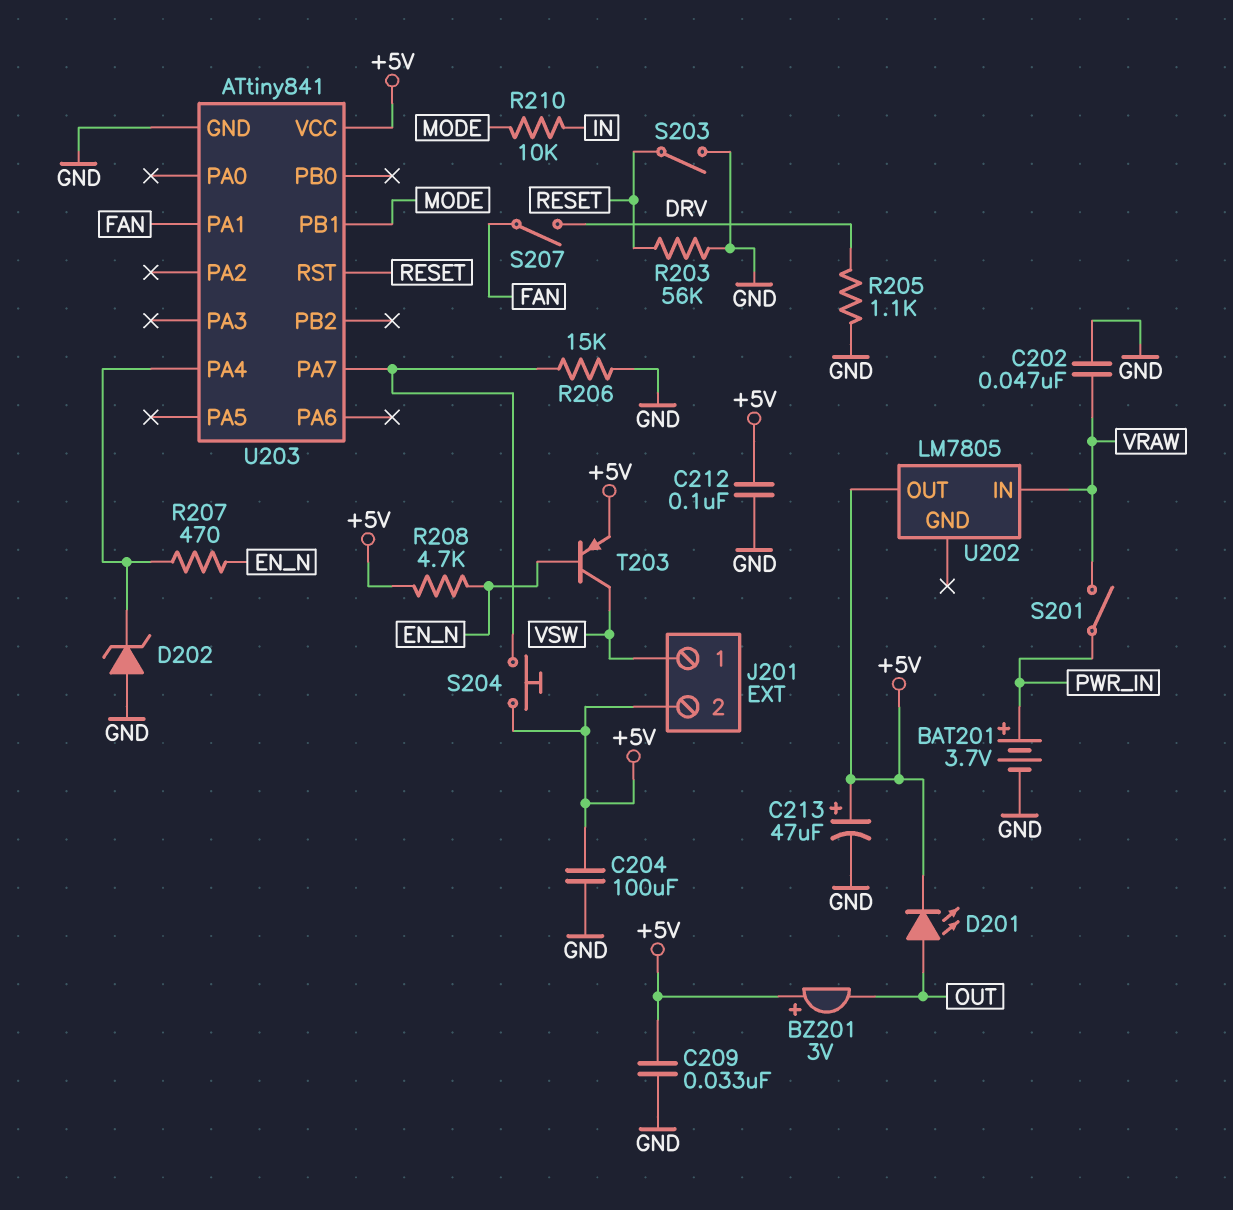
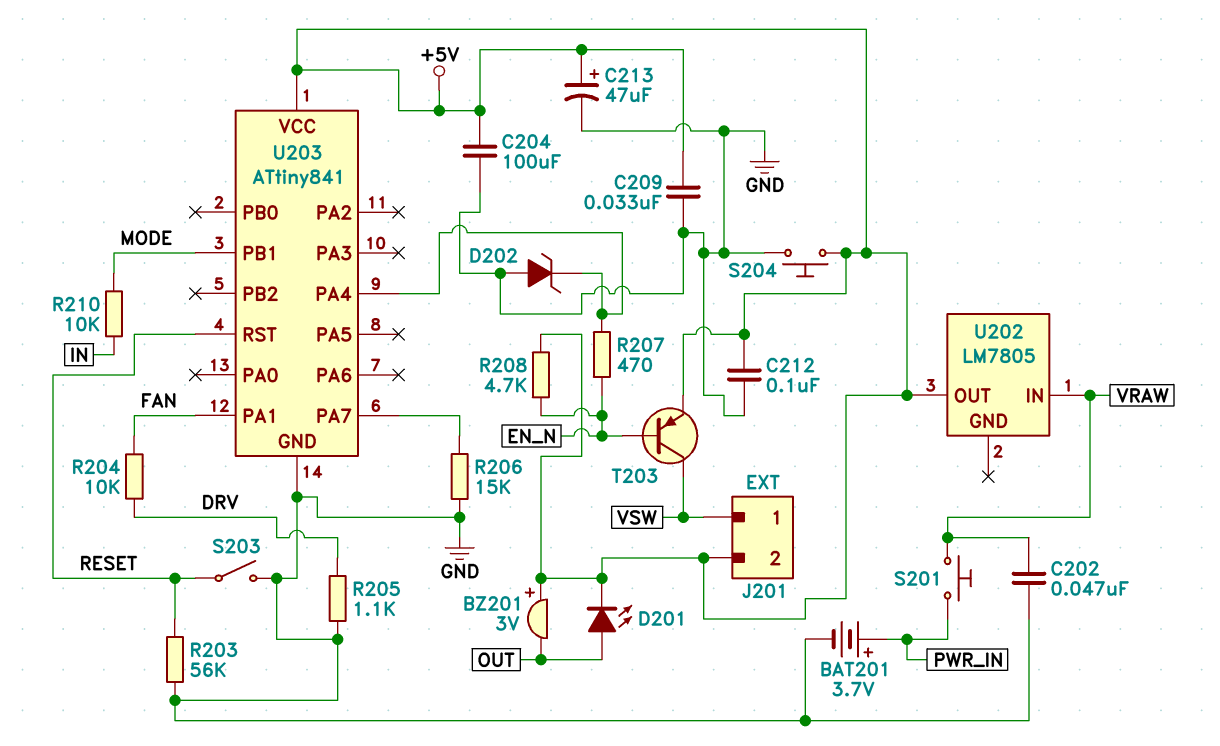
R204: none -> 10k (DRV, FAN)
S201: switch (PWR_IN, VRAW) -> button (PWR_IN, VRAW)
S204: button (+5V, U203/PA7) -> button (+5V, GND)
S207: switch (DRV, FAN) -> none

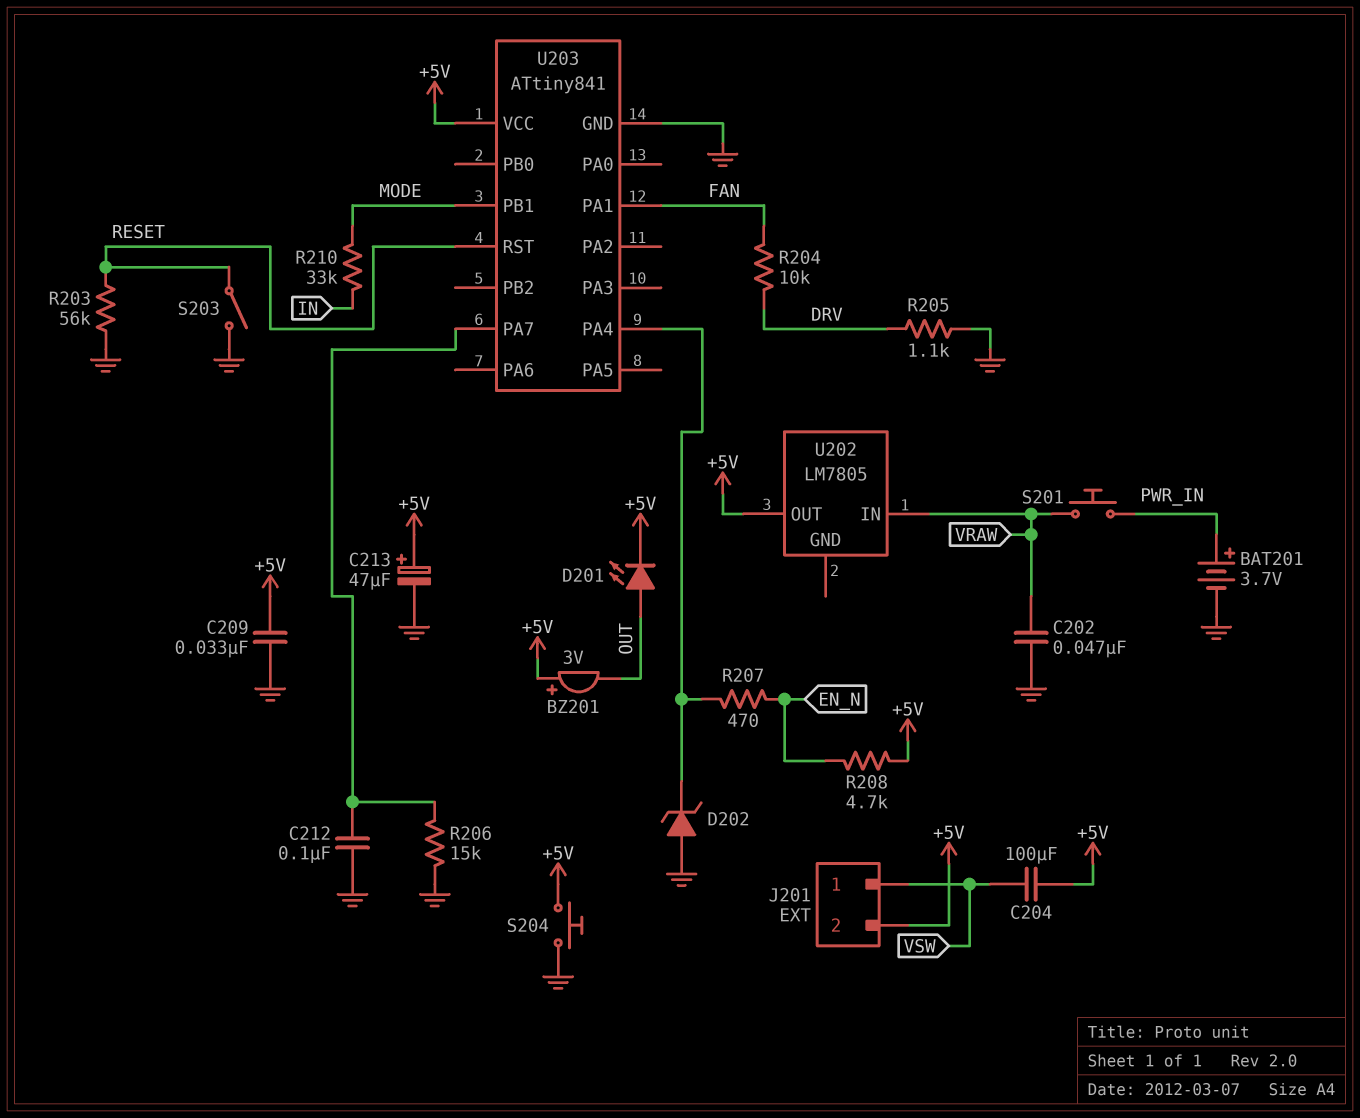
C204: 100uF (+5V, GND) -> 100uF (+5V, VSW)
C212: 100nF (+5V, GND) -> 100nF (GND, U203/PA7)
R210: 10k (IN, MODE) -> 33k (IN, MODE)
T203: PNP (B EN_N, C VSW, E +5V) -> none

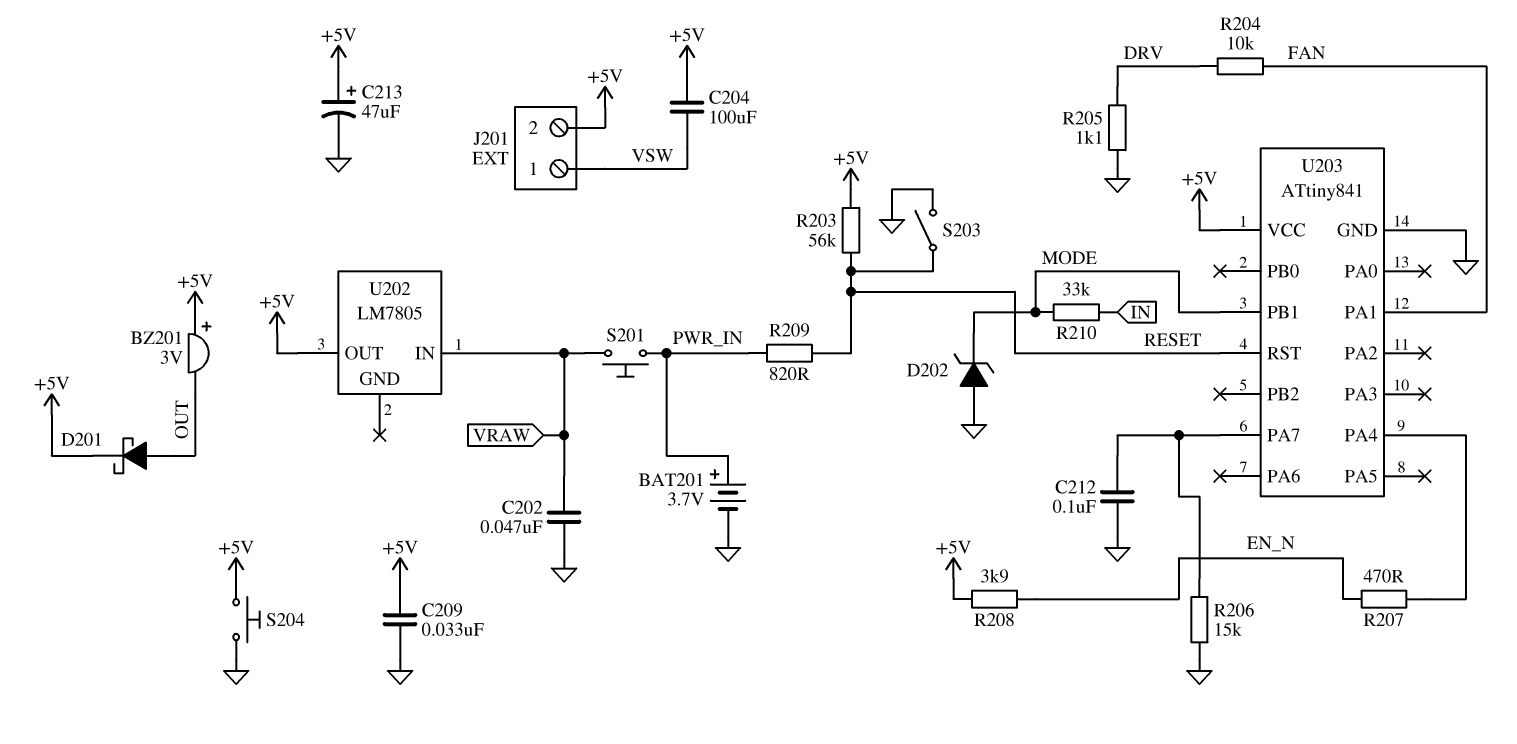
D201: LED (A OUT, K +5V) -> schottky (A OUT, K +5V)
D202: zener (A GND, K U203/PA4) -> zener (A GND, K MODE)
R203: 56k (GND, RESET) -> 56k (+5V, RESET)
R208: 4.7k (+5V, EN_N) -> 3.9k (+5V, EN_N)
R209: none -> 820 (PWR_IN, RESET)

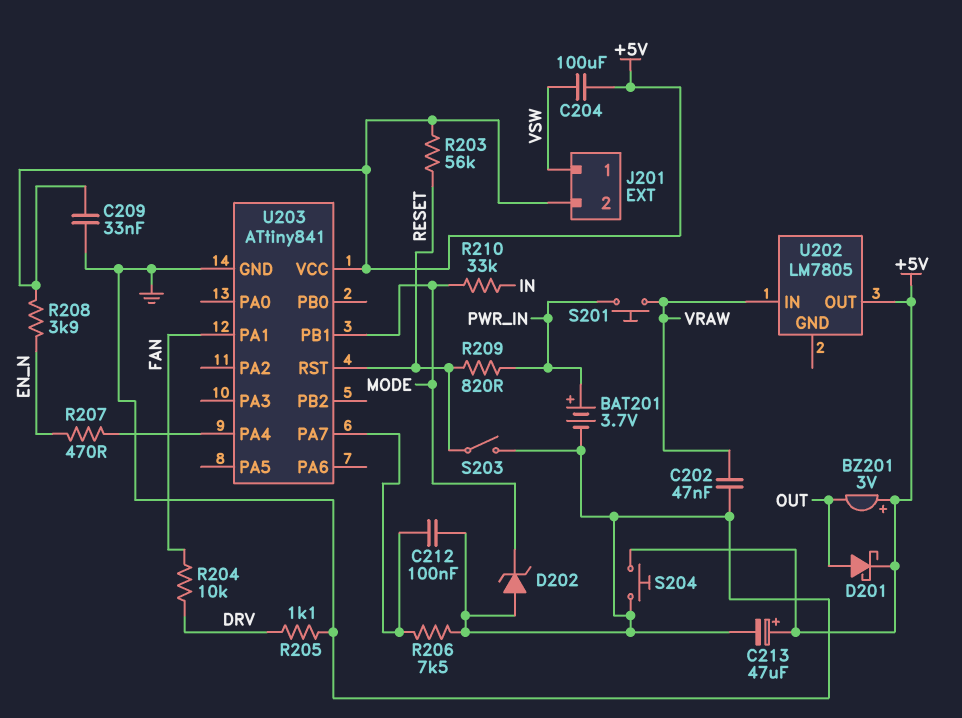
R206: 15k (GND, U203/PA7) -> 7.5k (GND, U203/PA7)

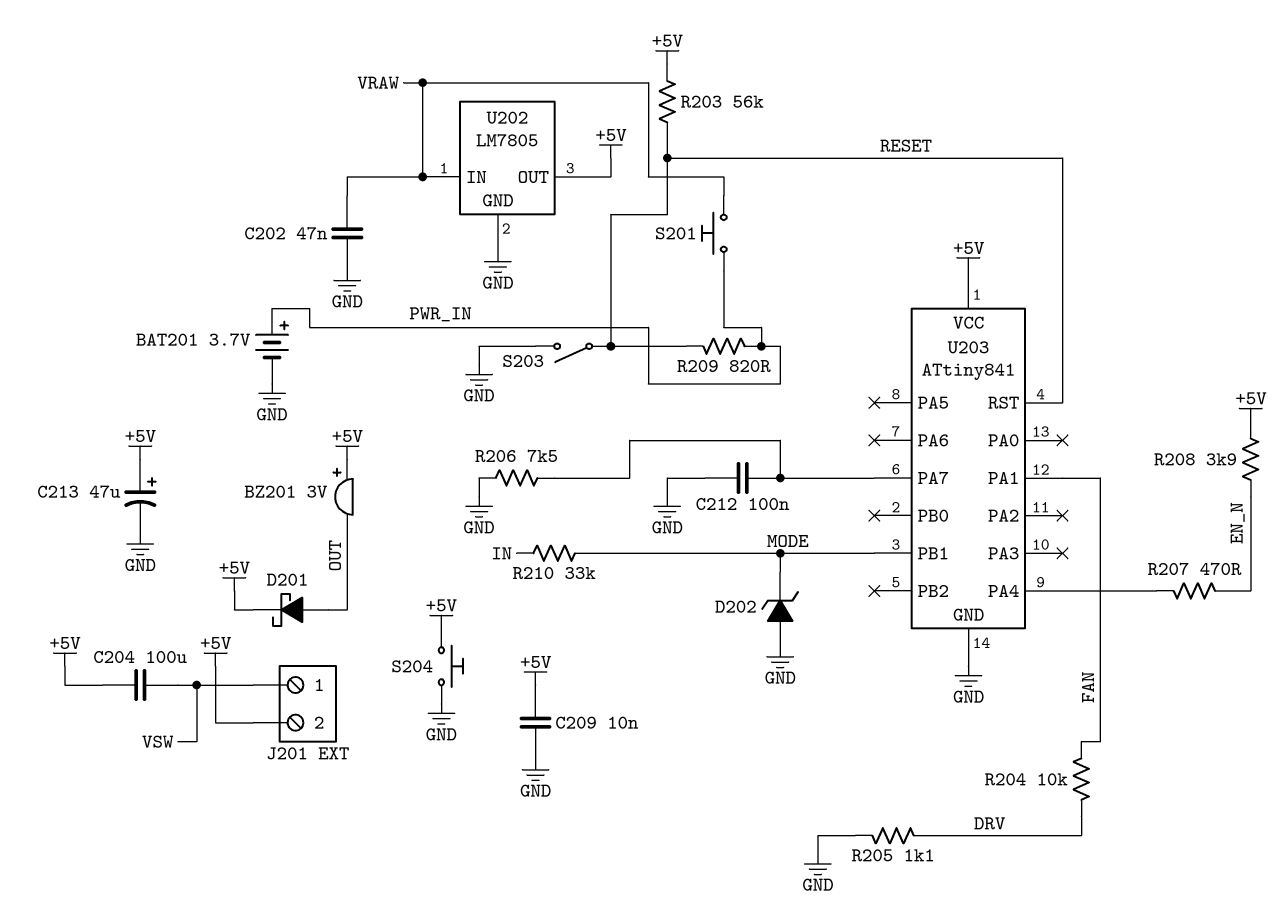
C209: 33nF (+5V, GND) -> 10nF (+5V, GND)
U202 pin GND: none -> GND

